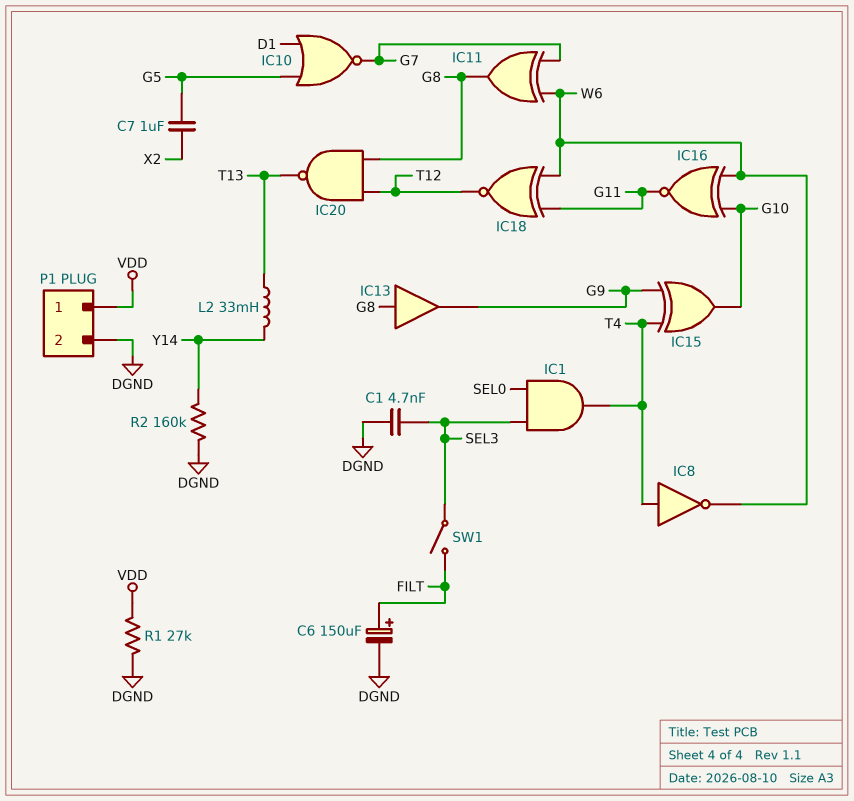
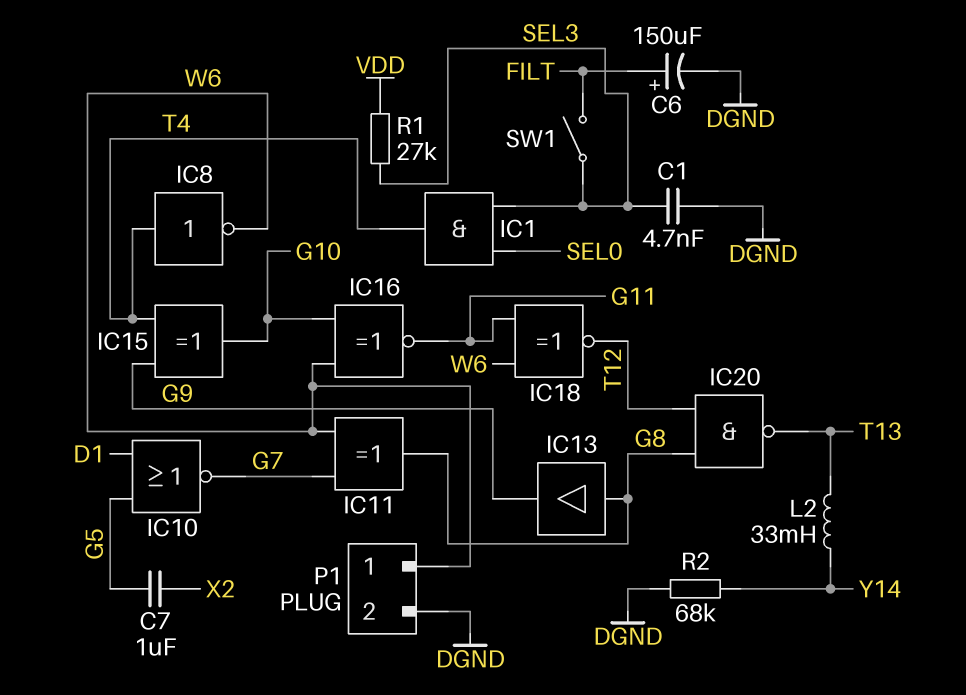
P1 pin 1: VDD -> W6
R1: 27k (DGND, VDD) -> 27k (SEL3, VDD)
R2: 160k (DGND, Y14) -> 68k (DGND, Y14)

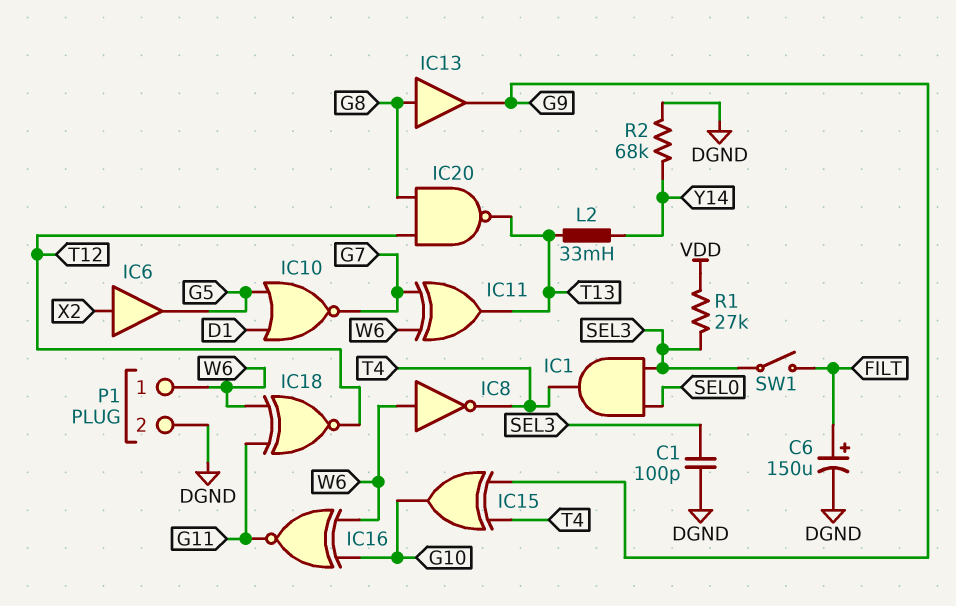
C1: 4.7nF (DGND, SEL3) -> 100pF (DGND, SEL3)
C7: 1uF (G5, X2) -> none
IC6: none -> buffer (in X2, out G5)
IC8: NOT (in T4, out W6) -> NOT (in W6, out T4)
IC11: XOR (in G7, in W6, out G8) -> XOR (in G7, in W6, out T13)

